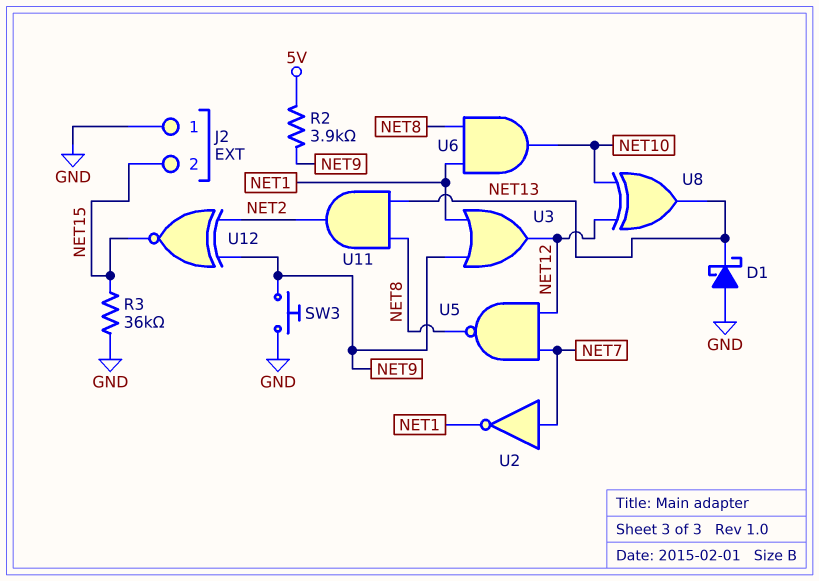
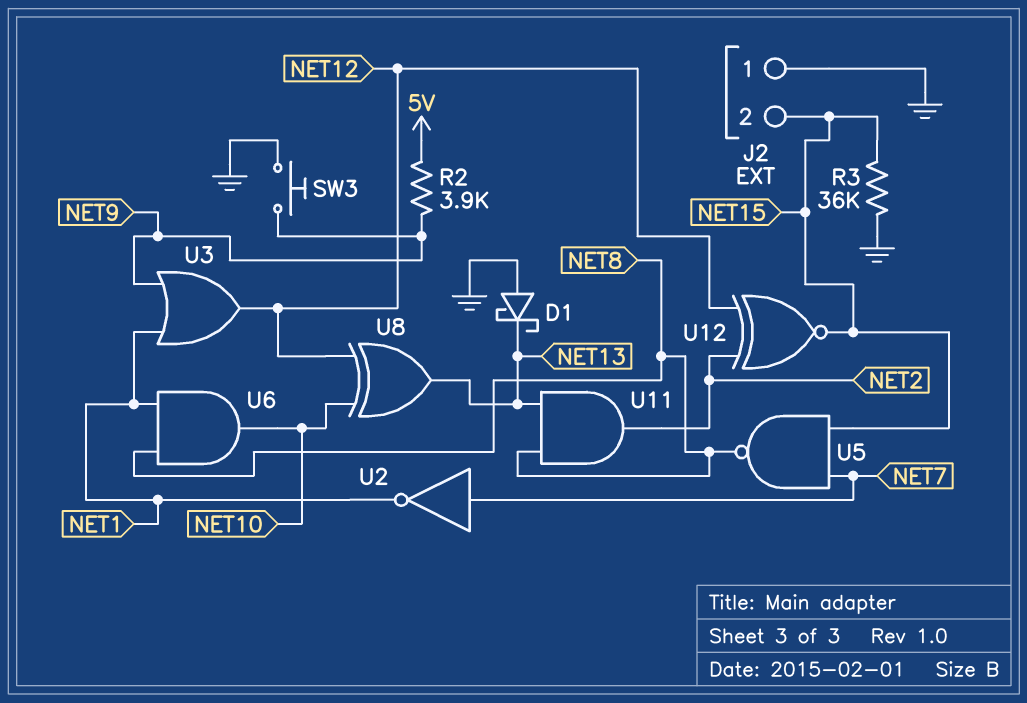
U5: NAND (in NET7, in NET12, out NET8) -> NAND (in NET7, in NET15, out NET8)
U12: XNOR (in NET2, in NET9, out NET15) -> XNOR (in NET2, in NET12, out NET15)

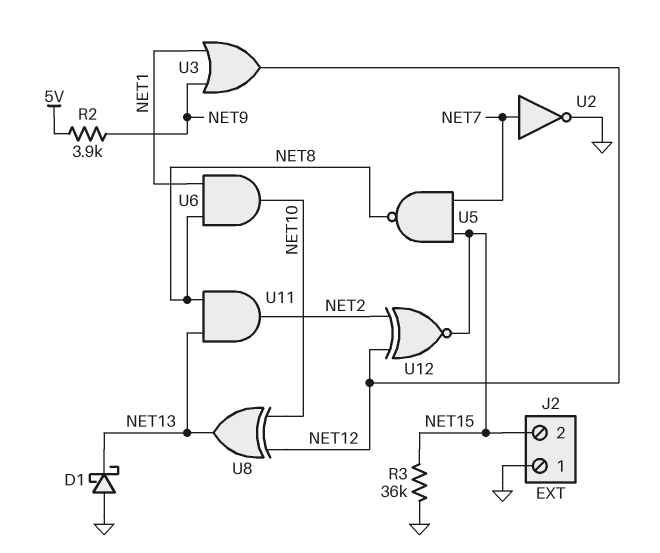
SW3: button (GND, NET9) -> none
U2: NOT (in NET7, out NET1) -> NOT (in NET7, out GND)

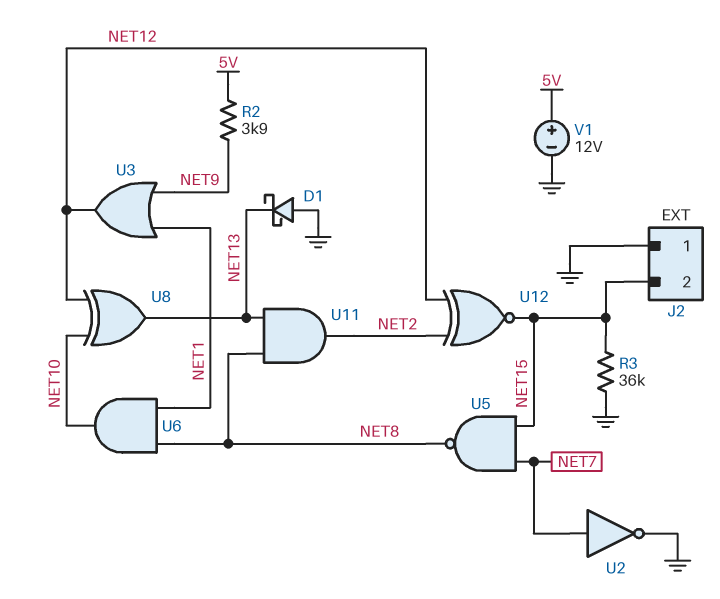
V1: none -> 12V (plus 5V, minus GND)

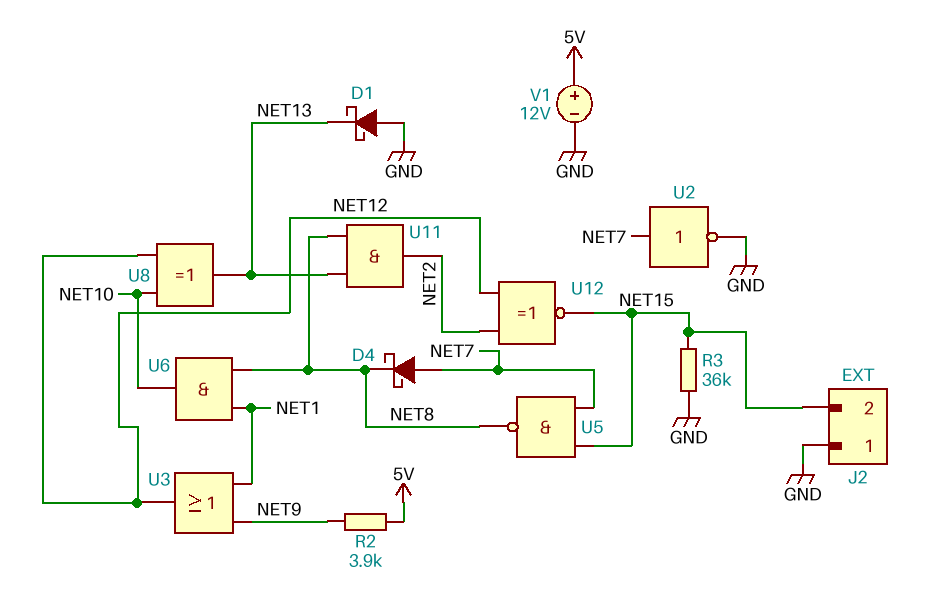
D4: none -> schottky (A NET7, K NET8)

